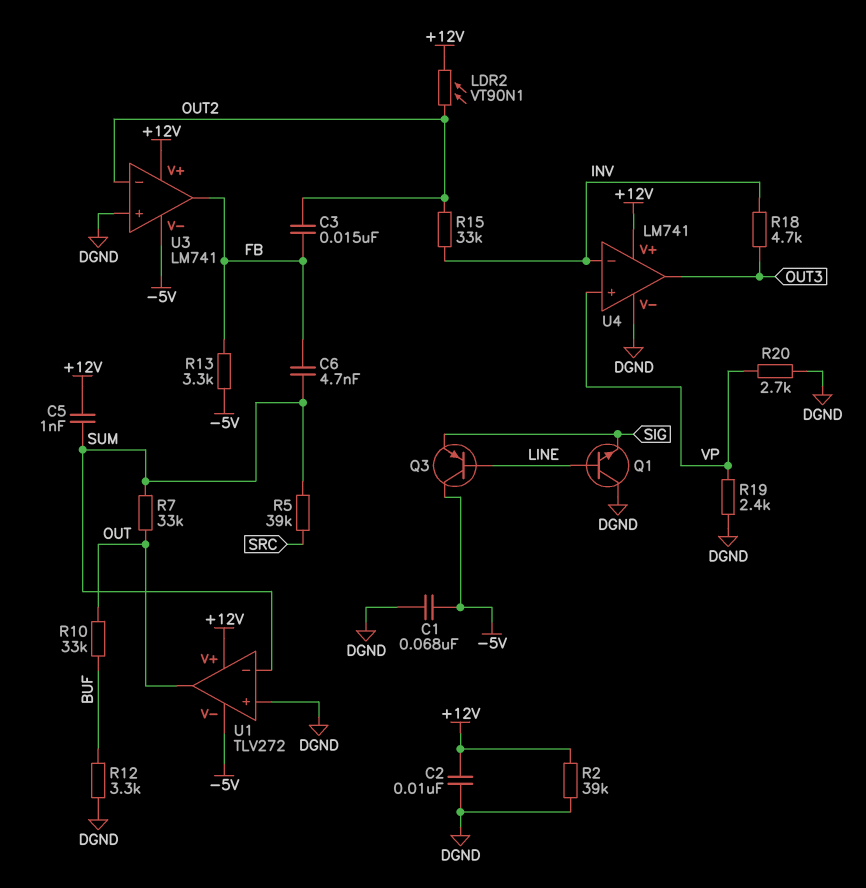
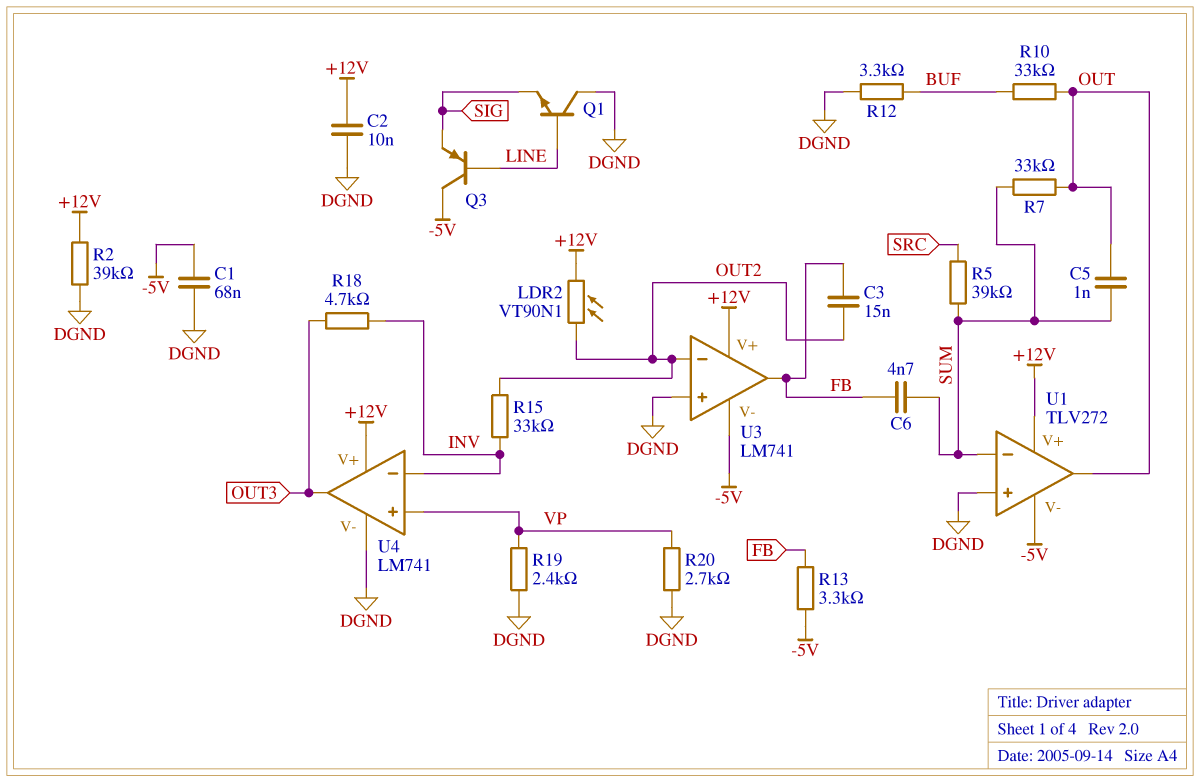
C5: 1nF (+12V, SUM) -> 1nF (OUT, SUM)

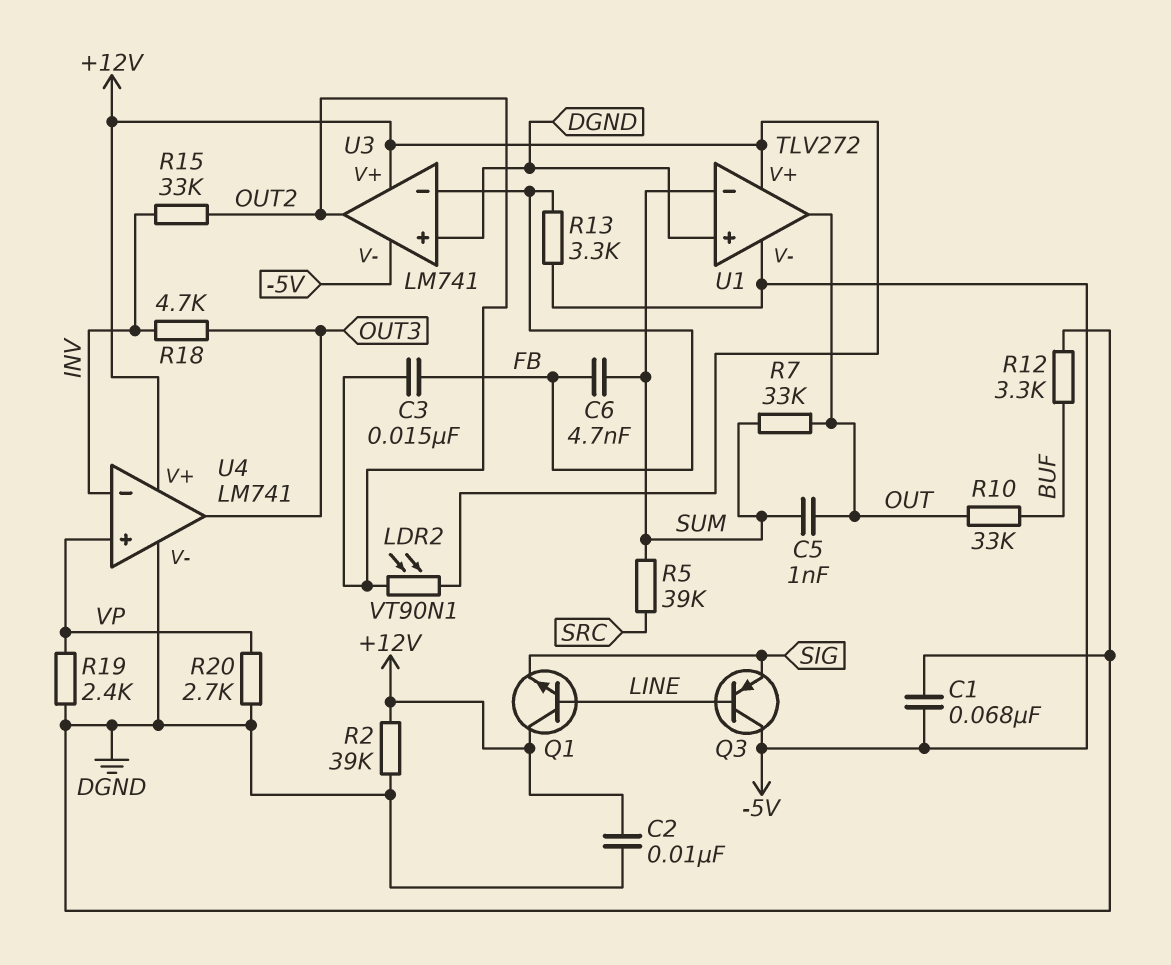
Q1: NPN (B LINE, C DGND, E SIG) -> NPN (B LINE, C +12V, E SIG)
U3 pin in-: OUT2 -> FB
U3 pin out: FB -> OUT2

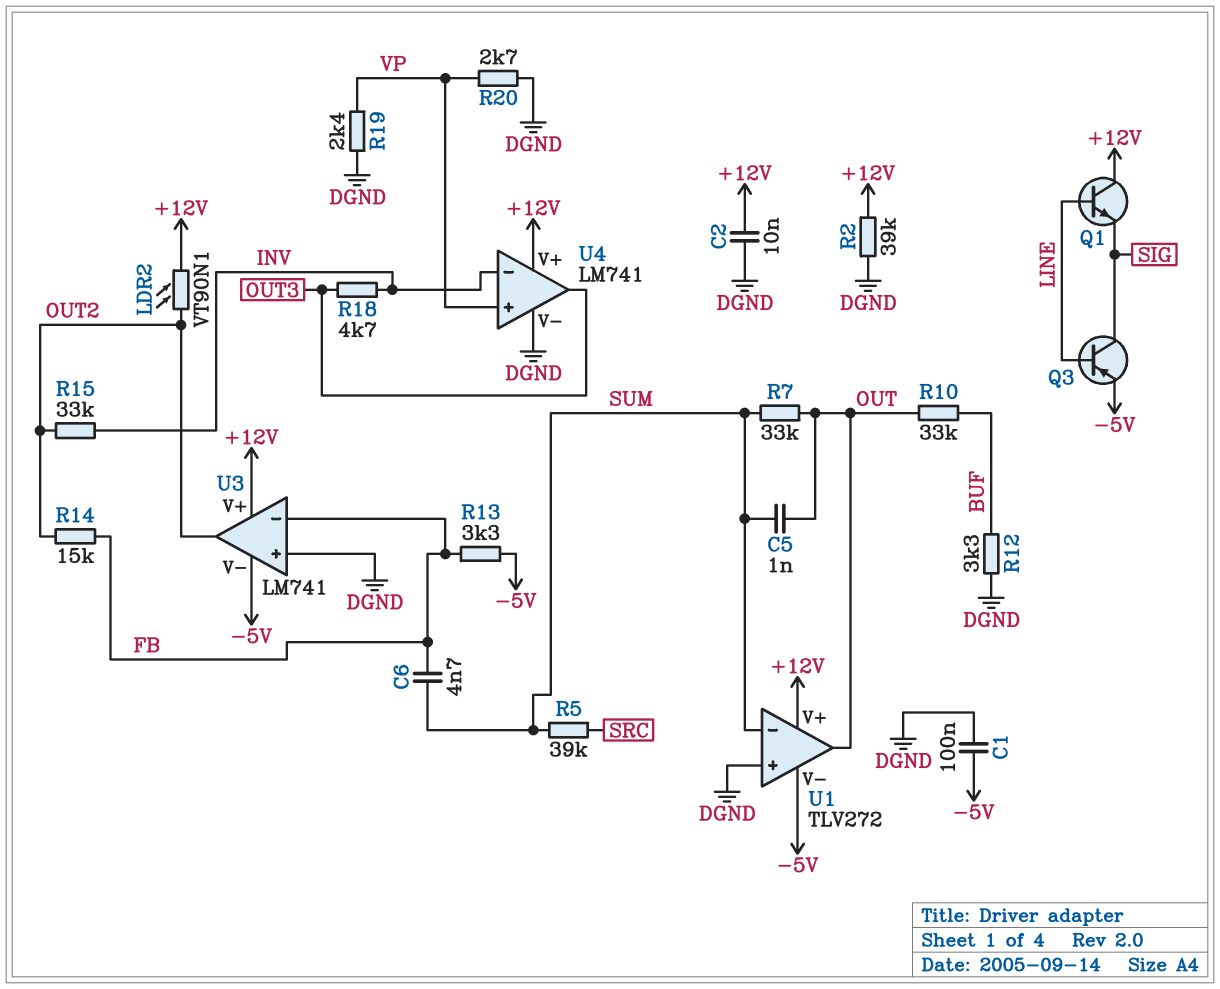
C1: 68nF (-5V, DGND) -> 100nF (-5V, DGND)
C3: 15nF (FB, OUT2) -> none
Q3: PNP (B LINE, C -5V, E SIG) -> PNP (B LINE, C SIG, E -5V)
R14: none -> 15k (FB, OUT2)

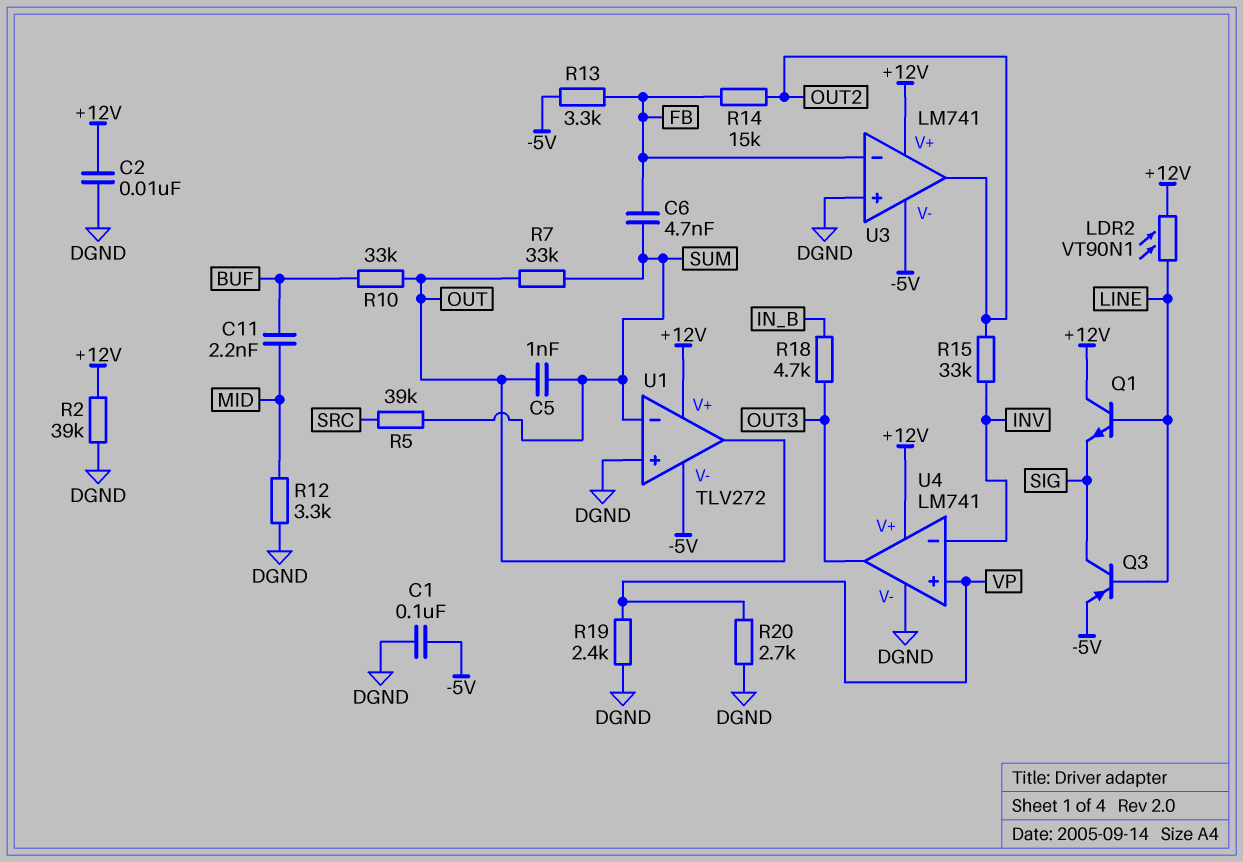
C11: none -> 2.2nF (BUF, MID)
LDR2: VT90N1 (+12V, OUT2) -> VT90N1 (+12V, LINE)
R12: 3.3k (BUF, DGND) -> 3.3k (DGND, MID)
R18: 4.7k (INV, OUT3) -> 4.7k (IN_B, OUT3)

